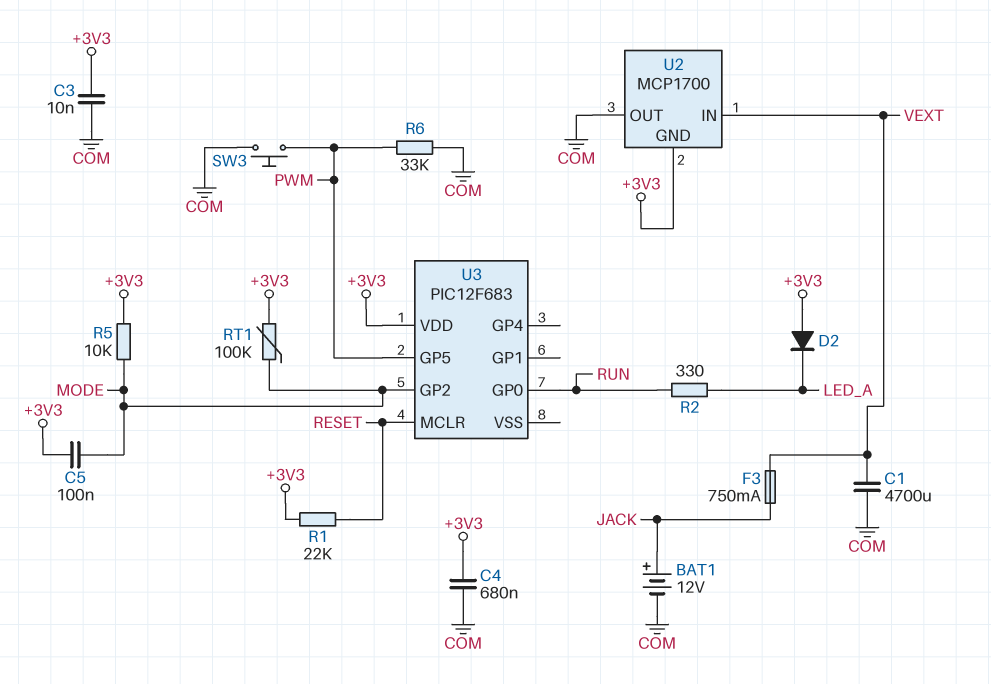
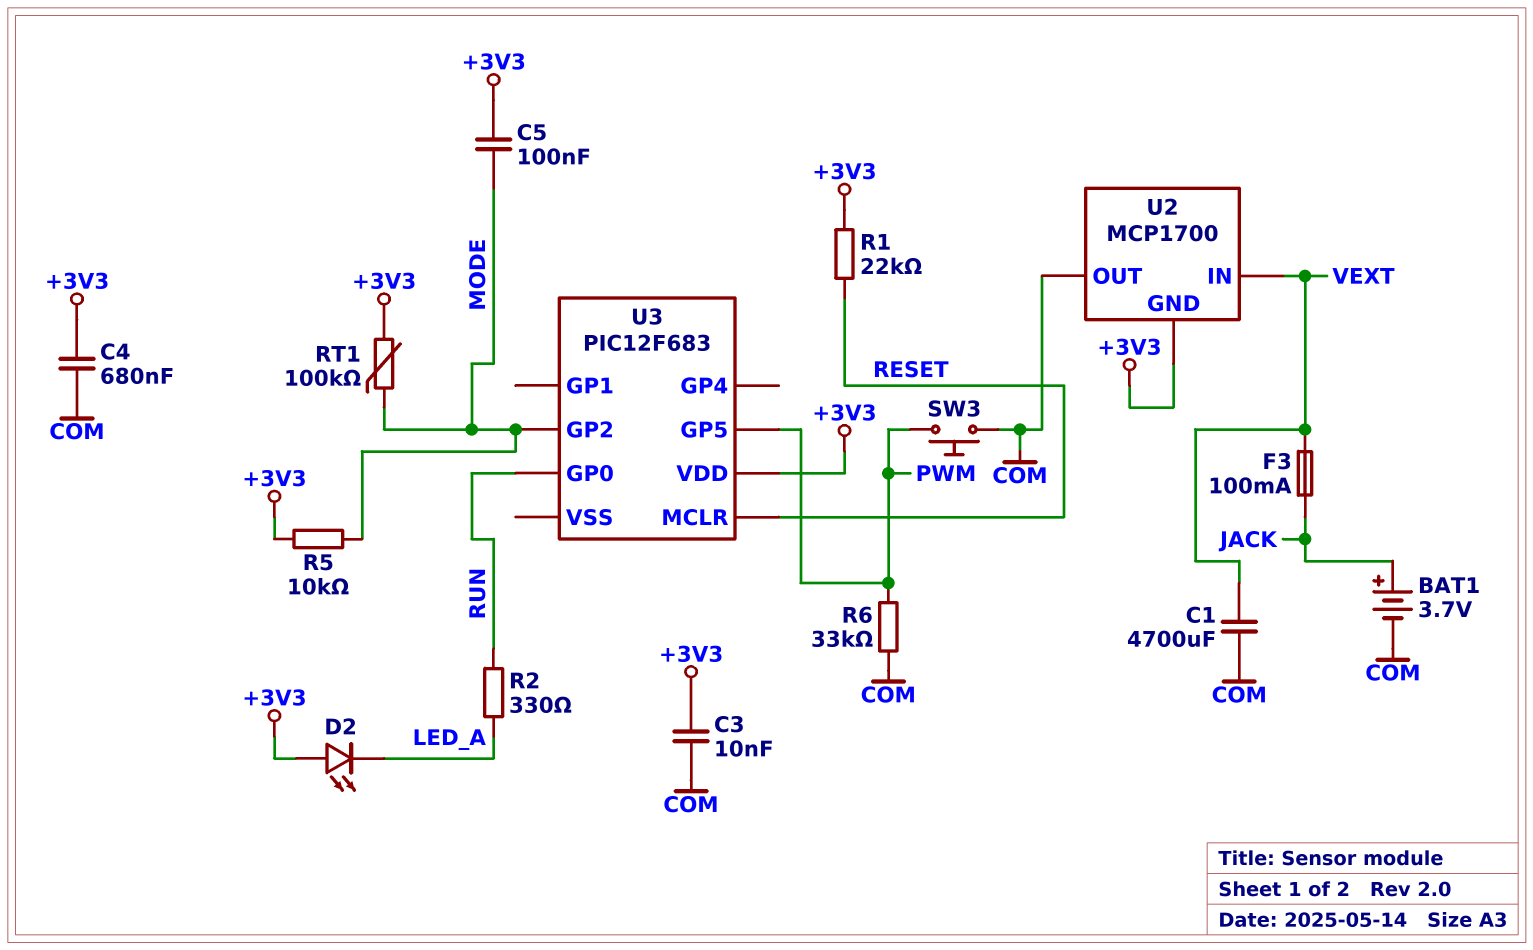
BAT1: 12V (plus JACK, minus COM) -> 3.7V (plus JACK, minus COM)
D2: diode (A +3V3, K LED_A) -> LED (A +3V3, K LED_A)
F3: 750mA (JACK, VEXT) -> 100mA (JACK, VEXT)

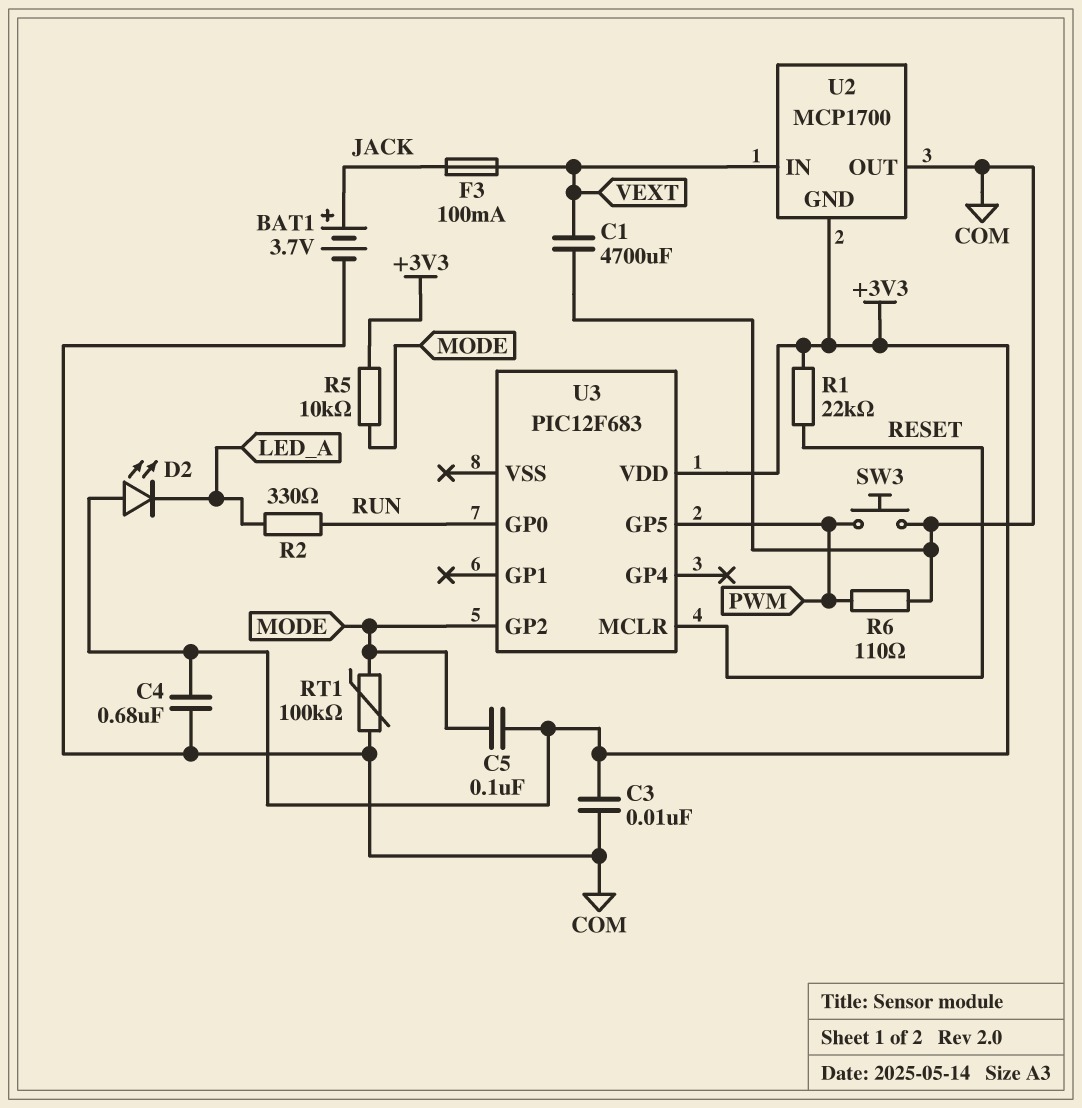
R6: 33k (COM, PWM) -> 110 (COM, PWM)
RT1: 100k (+3V3, MODE) -> 100k (COM, MODE)

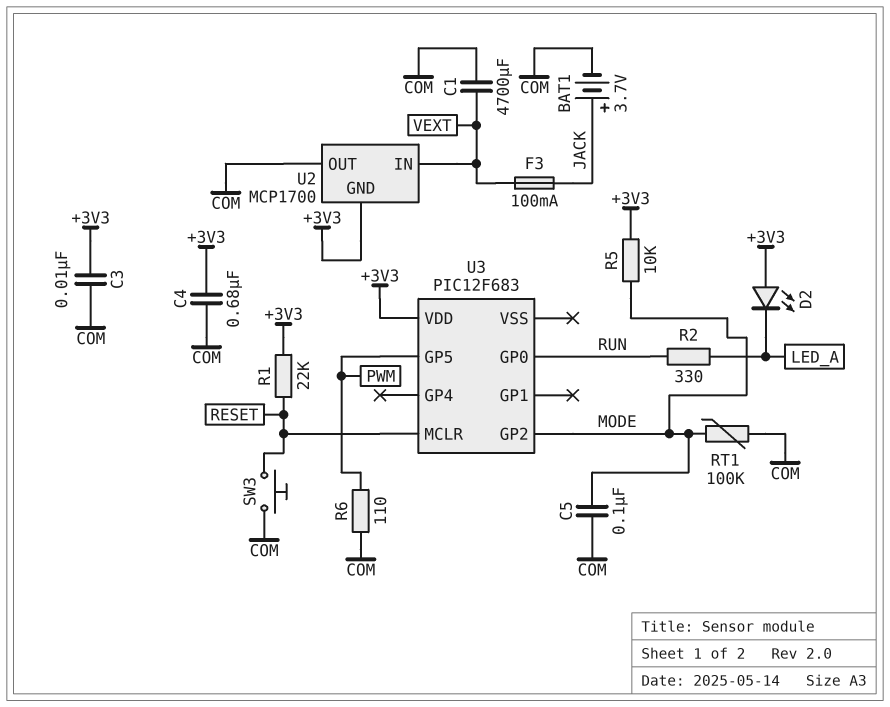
C5: 100nF (+3V3, MODE) -> 100nF (COM, MODE)
SW3: button (COM, PWM) -> button (COM, RESET)

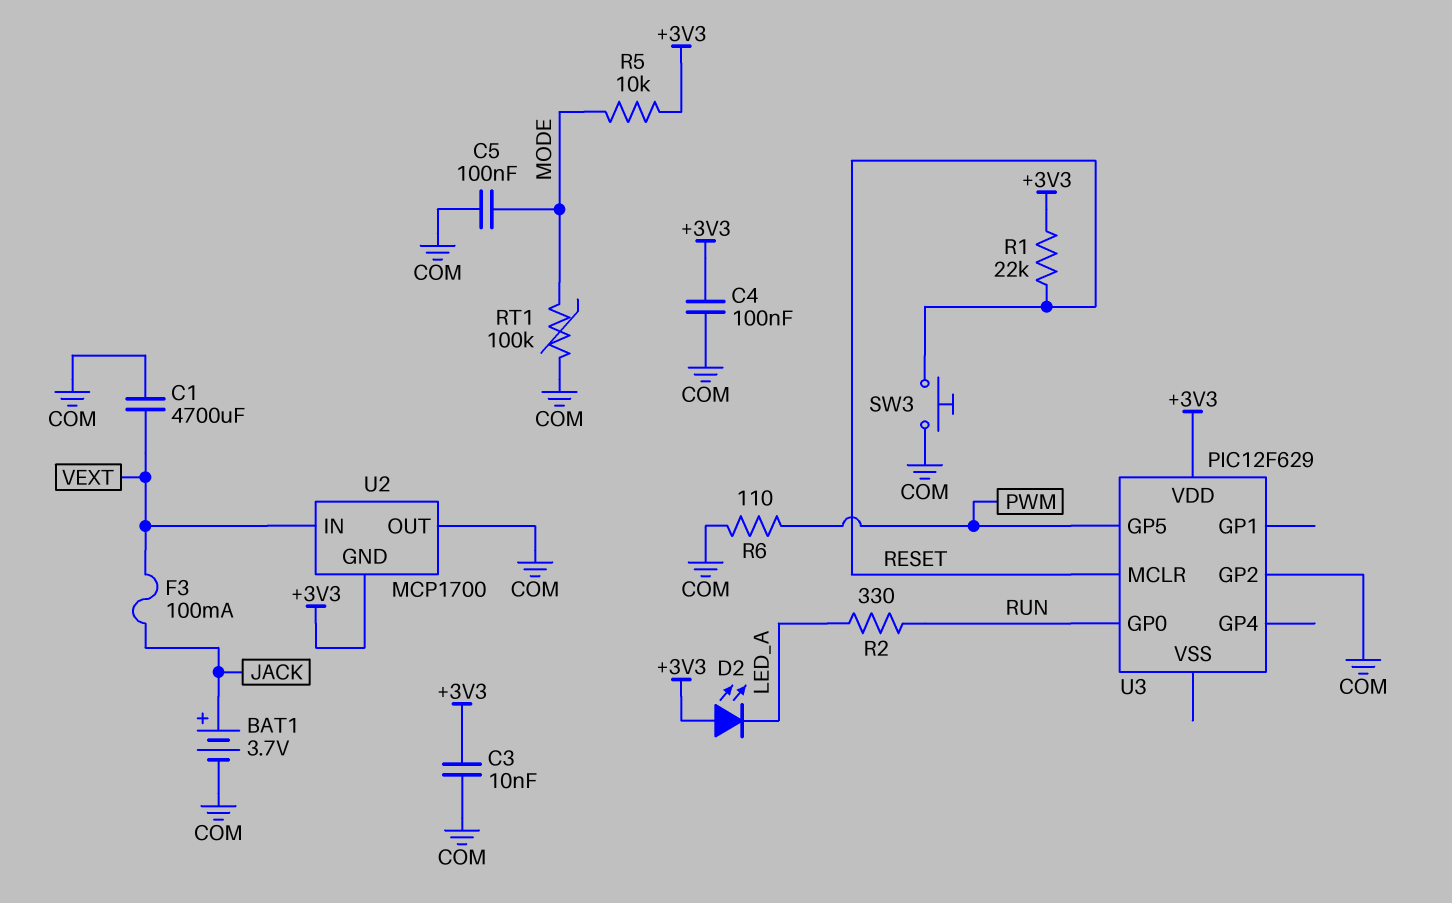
C4: 680nF (+3V3, COM) -> 100nF (+3V3, COM)
U3: PIC12F683 -> PIC12F629
U3 pin GP2: MODE -> COM

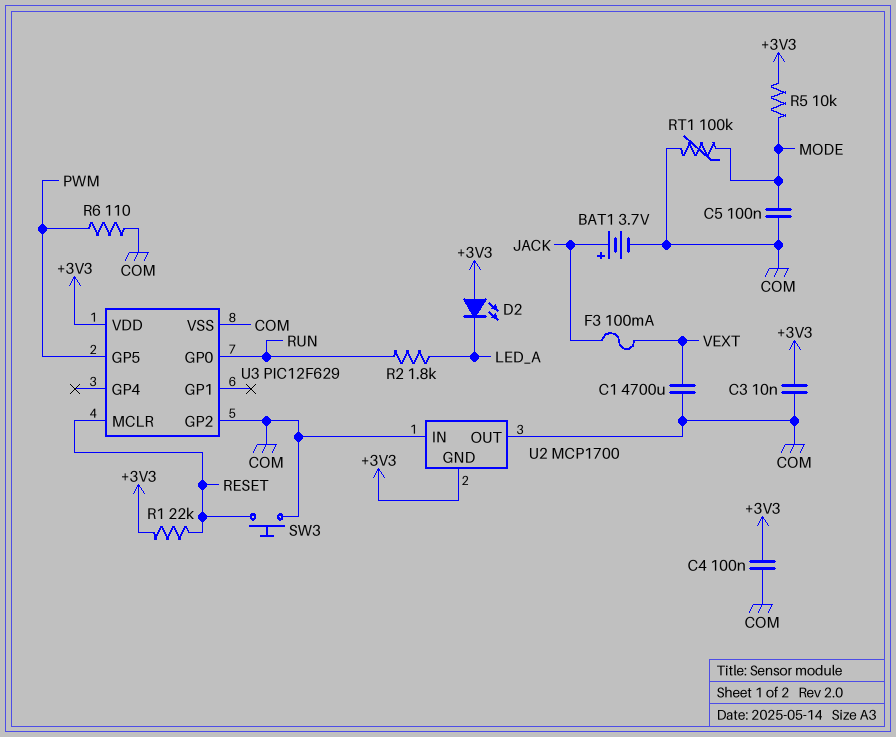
R2: 330 (LED_A, RUN) -> 1.8k (LED_A, RUN)
U2 pin IN: VEXT -> COM
U3 pin VSS: none -> COM

